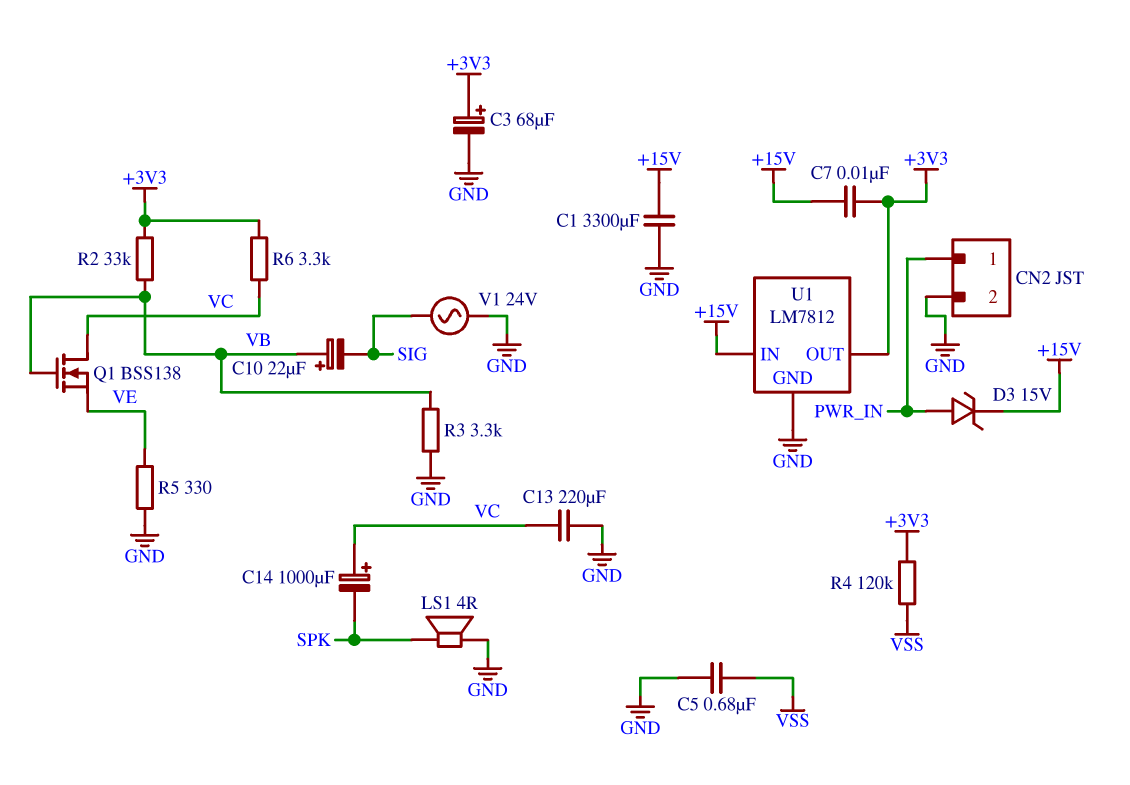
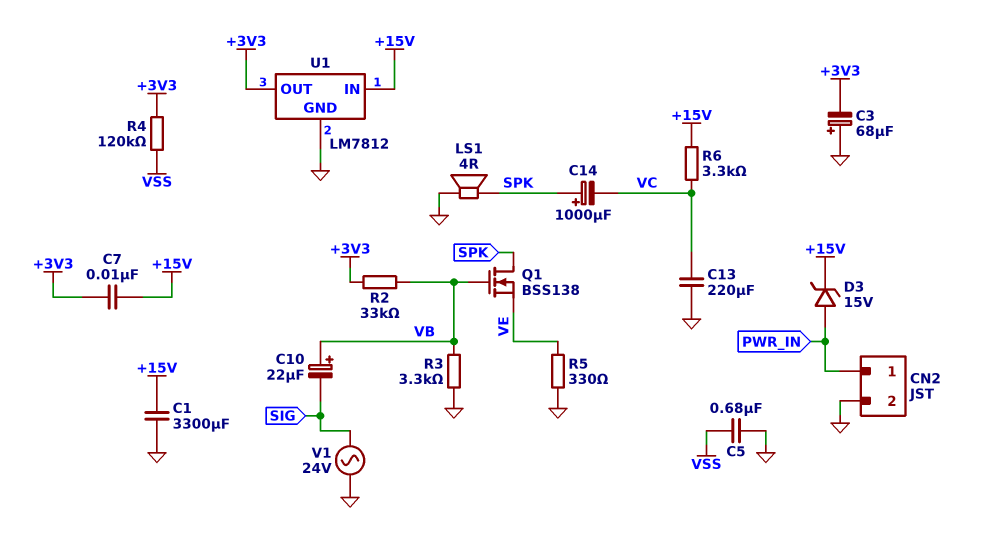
C3: 68uF (plus +3V3, minus GND) -> 68uF (plus GND, minus +3V3)
C14: 1000uF (plus VC, minus SPK) -> 1000uF (plus SPK, minus VC)
Q1: NMOS BSS138 (G VB, D VC, S VE) -> NMOS BSS138 (G VB, D SPK, S VE)
R6: 3.3k (+3V3, VC) -> 3.3k (+15V, VC)

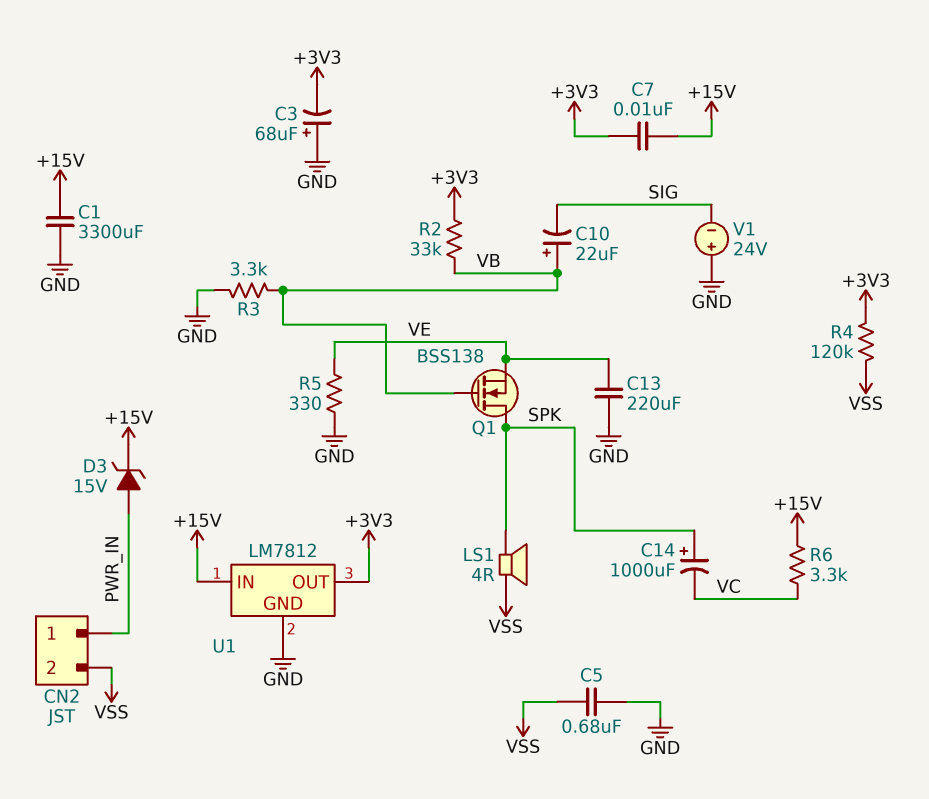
C13: 220uF (GND, VC) -> 220uF (GND, VE)
CN2 pin 2: GND -> VSS
LS1: speaker 4R (GND, SPK) -> speaker 4R (SPK, VSS)
V1: AC 24V (GND, SIG) -> 24V (plus GND, minus SIG)

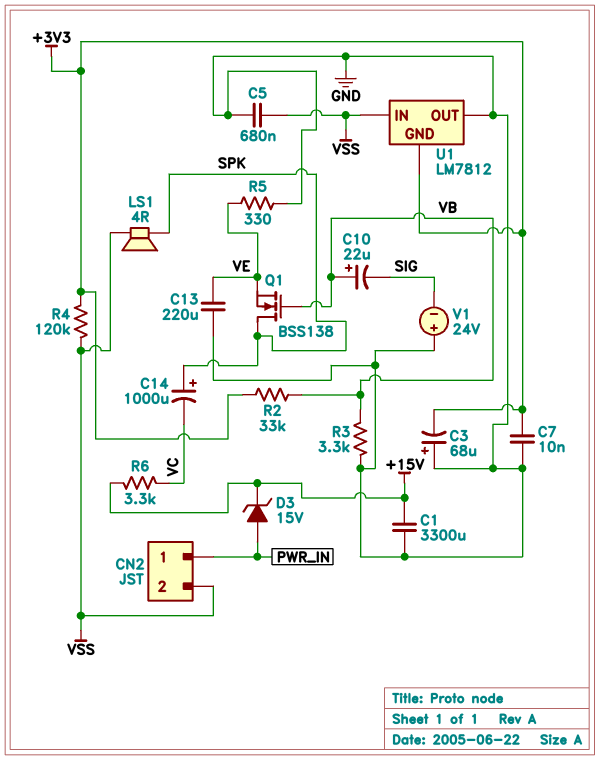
C7: 10nF (+3V3, +15V) -> 10nF (+3V3, GND)
U1 pin GND: GND -> +3V3
U1 pin IN: +15V -> VSS
U1 pin OUT: +3V3 -> GND

